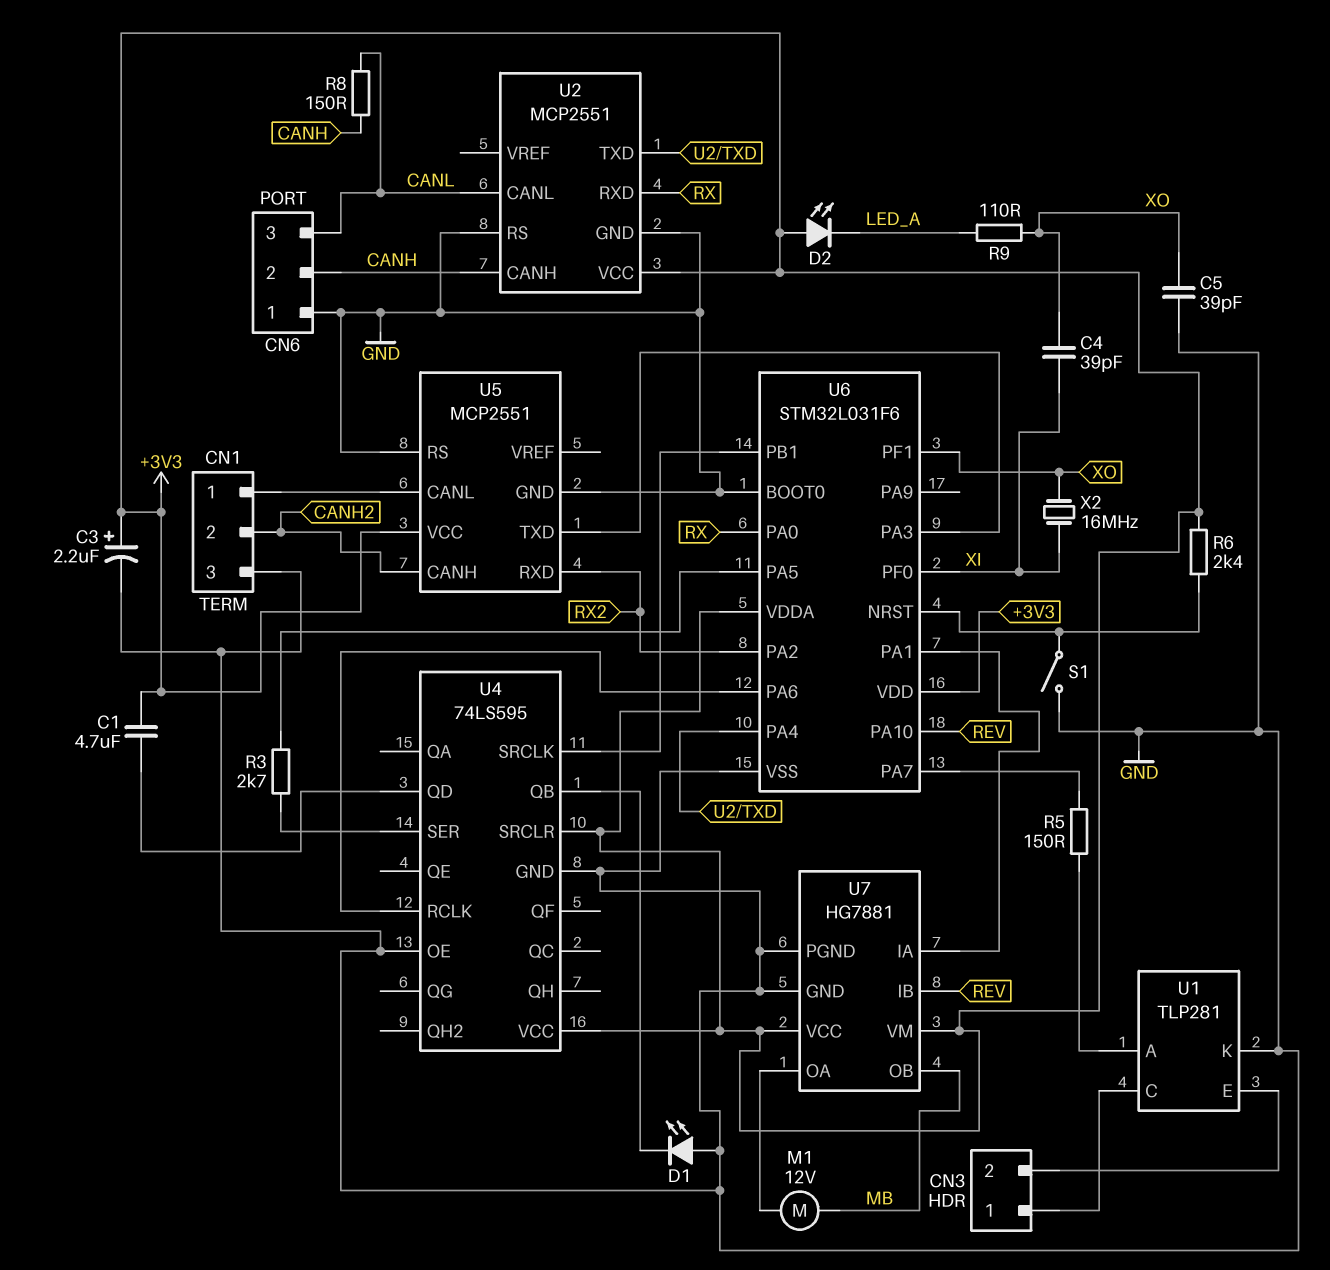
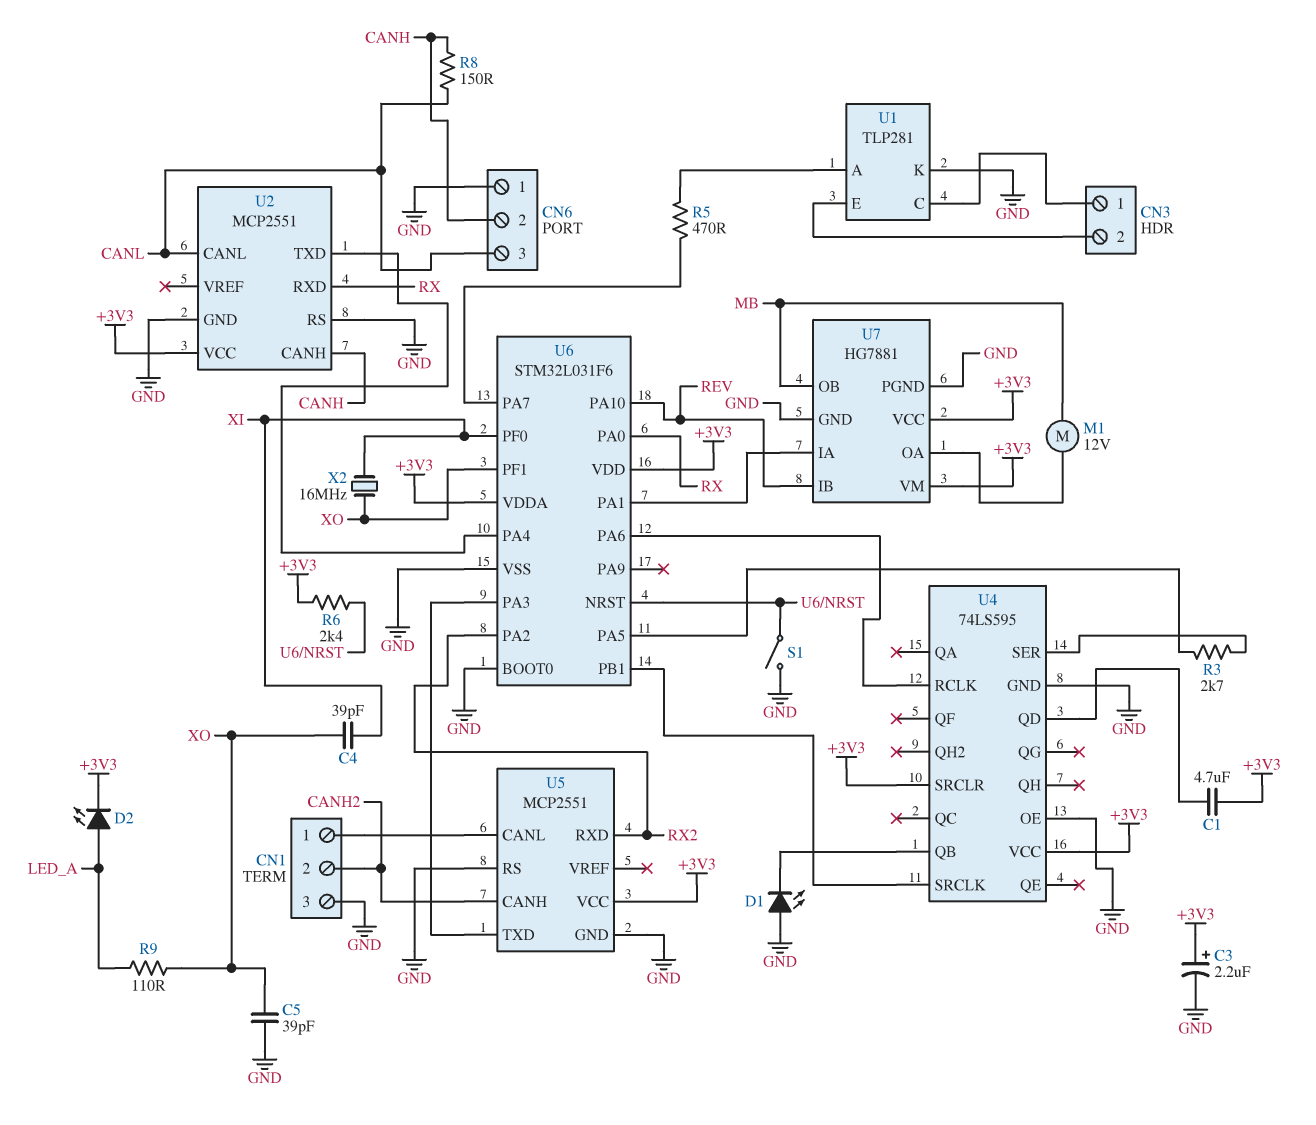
D2: LED (A +3V3, K LED_A) -> LED (A LED_A, K +3V3)
R5: 150 (U1/A, U6/PA7) -> 470 (U1/A, U6/PA7)

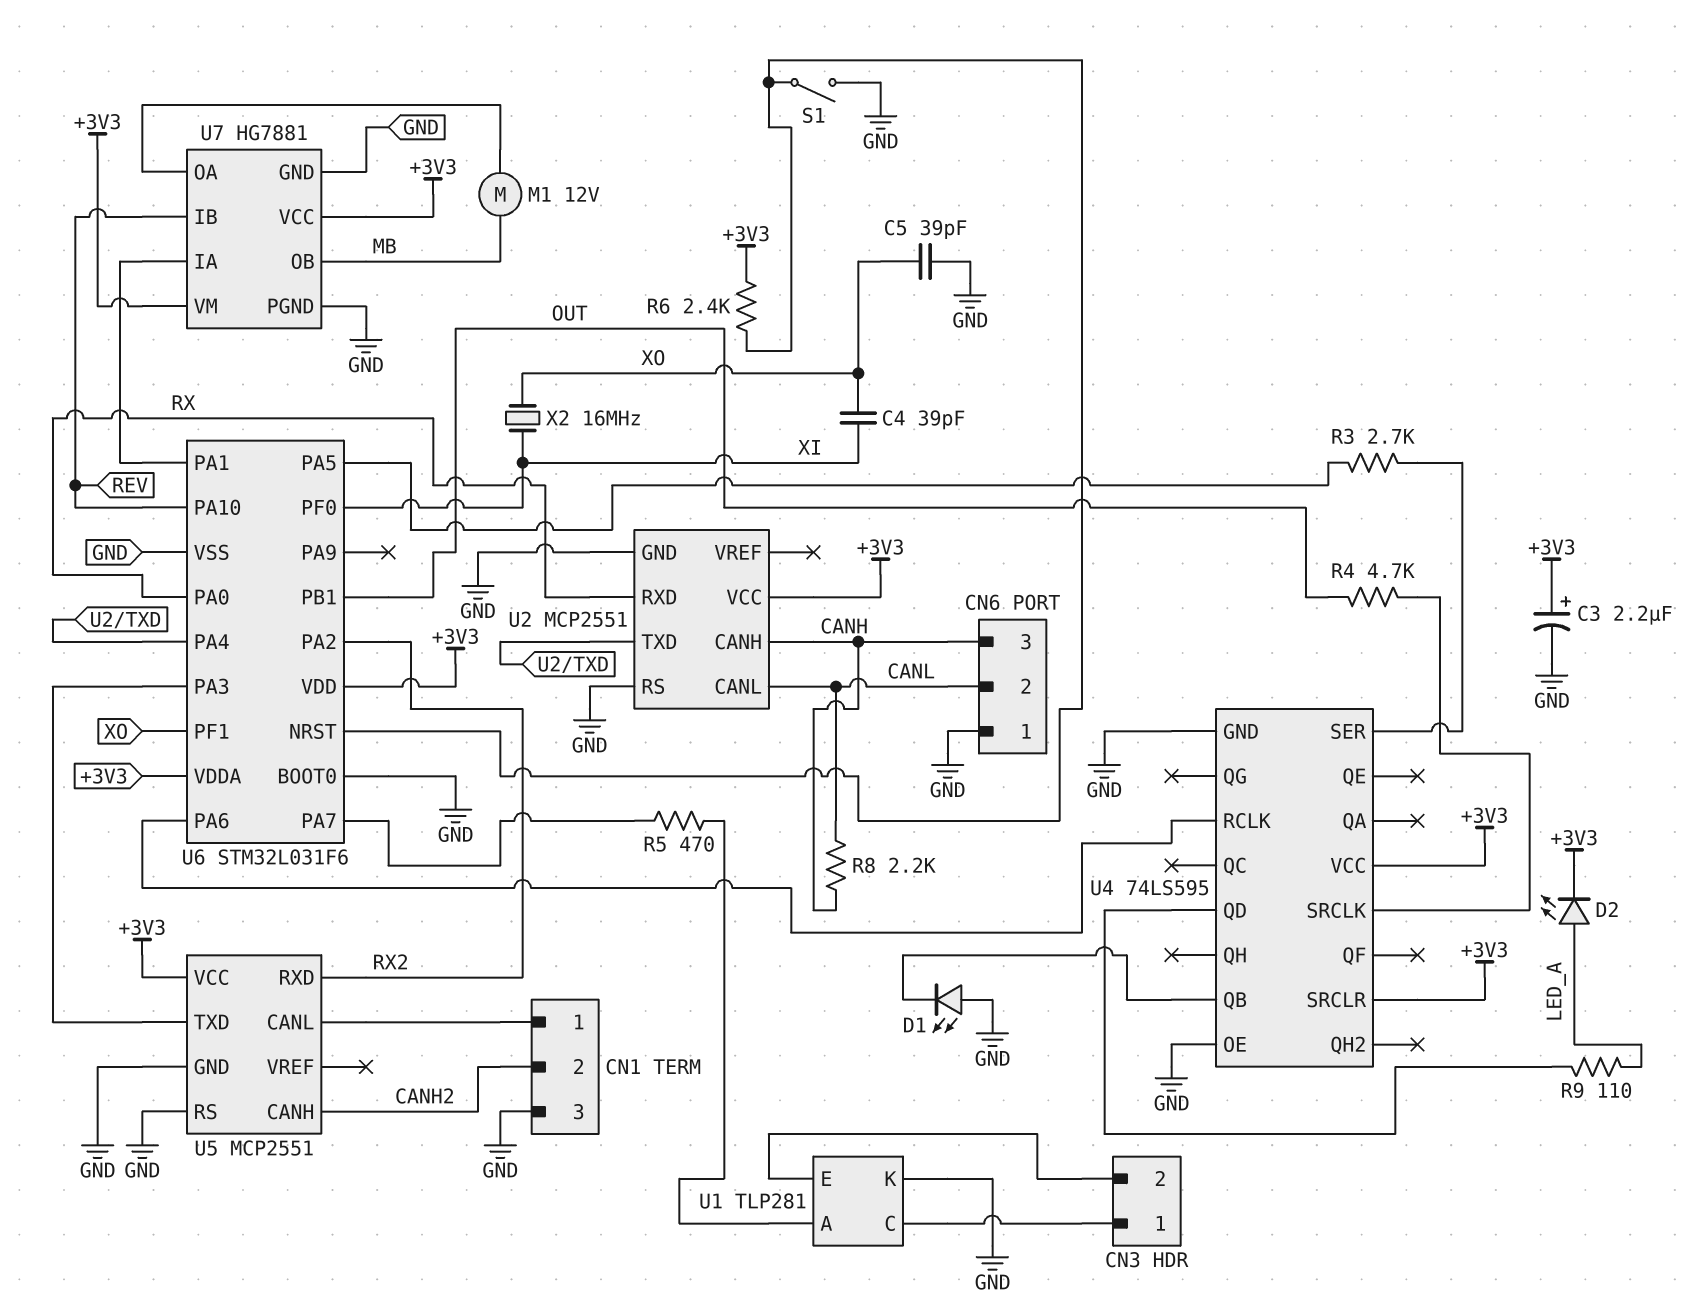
C1: 4.7uF (+3V3, U4/QD) -> none
CN6 pin 2: CANH -> CANL
CN6 pin 3: CANL -> CANH
R4: none -> 4.7k (OUT, U4/SRCLK)
R8: 150 (CANH, CANL) -> 2.2k (CANH, CANL)
R9: 110 (LED_A, XO) -> 110 (LED_A, U4/QD)
U6 pin PB1: U4/SRCLK -> OUT

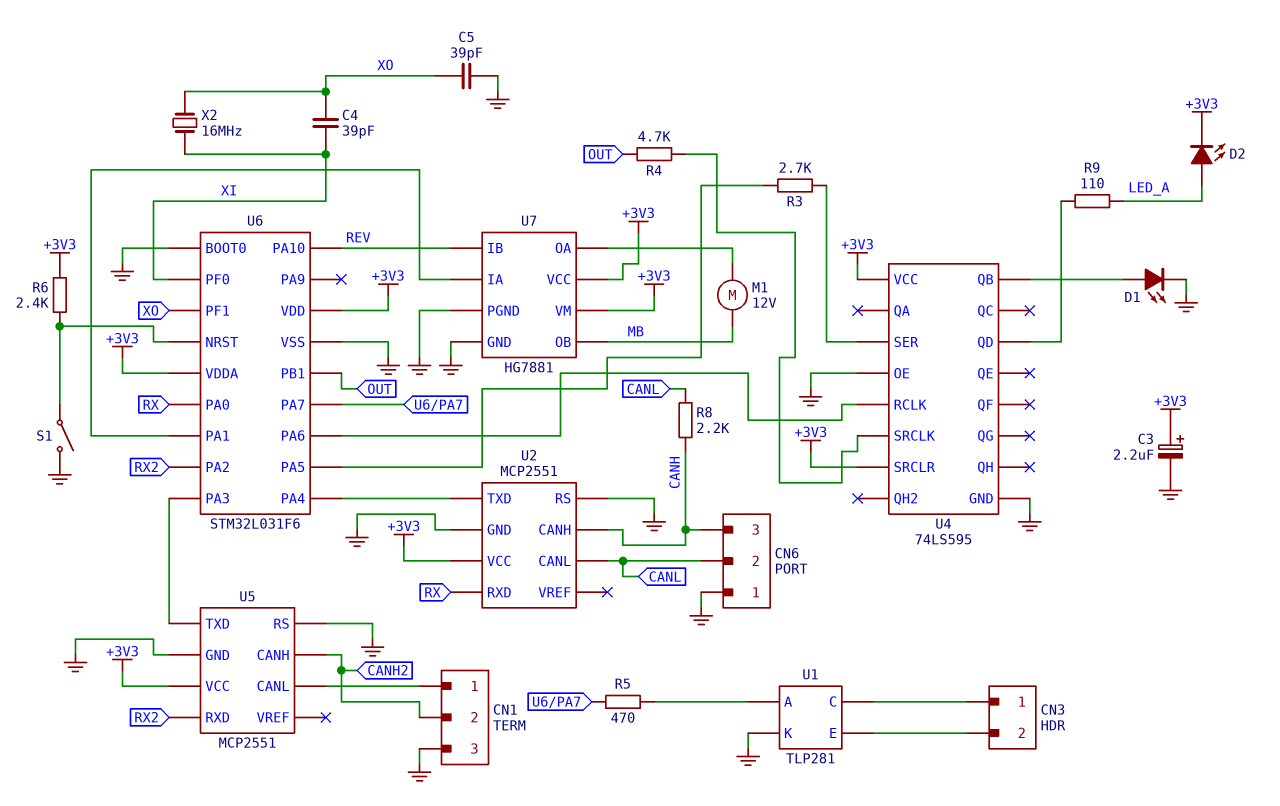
D1: LED (A GND, K U4/QB) -> LED (A U4/QB, K GND)

